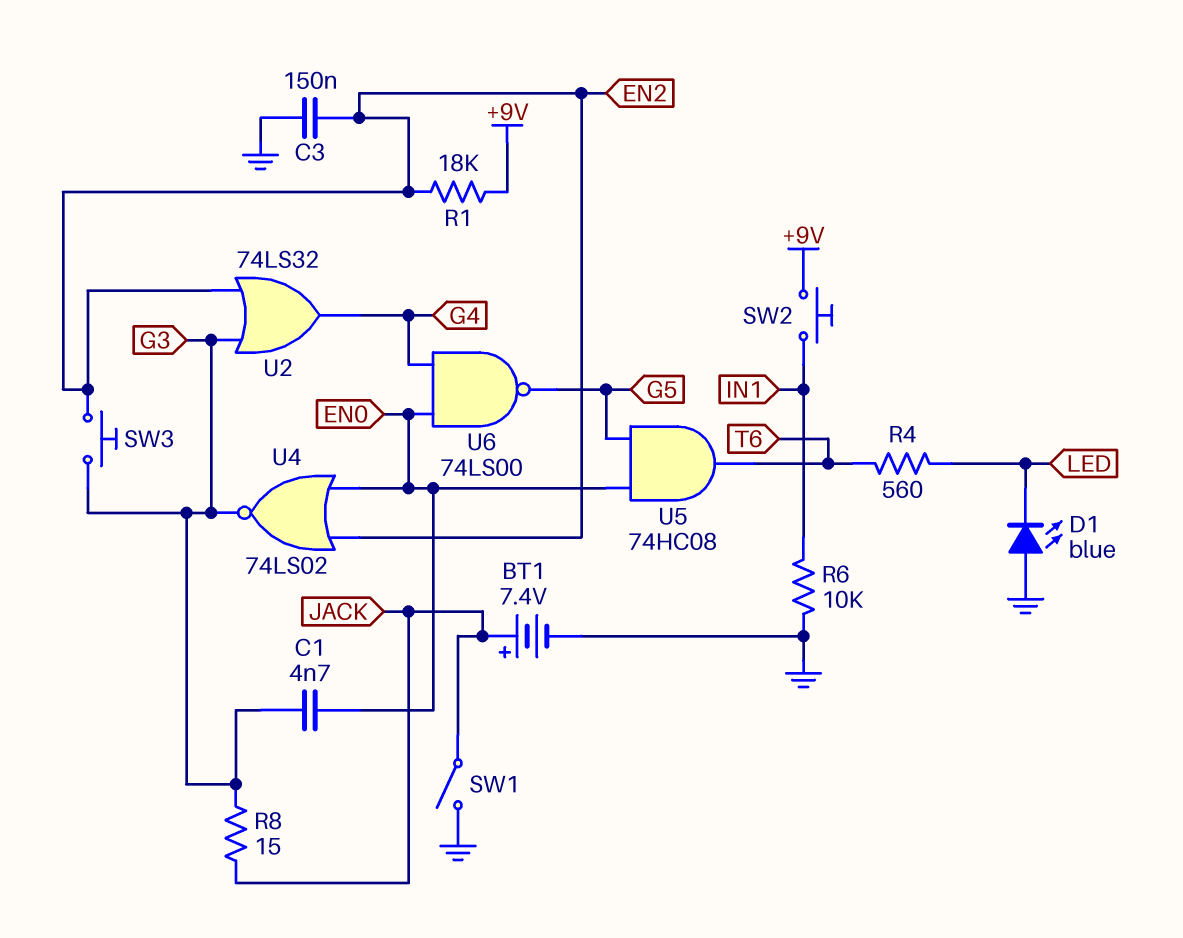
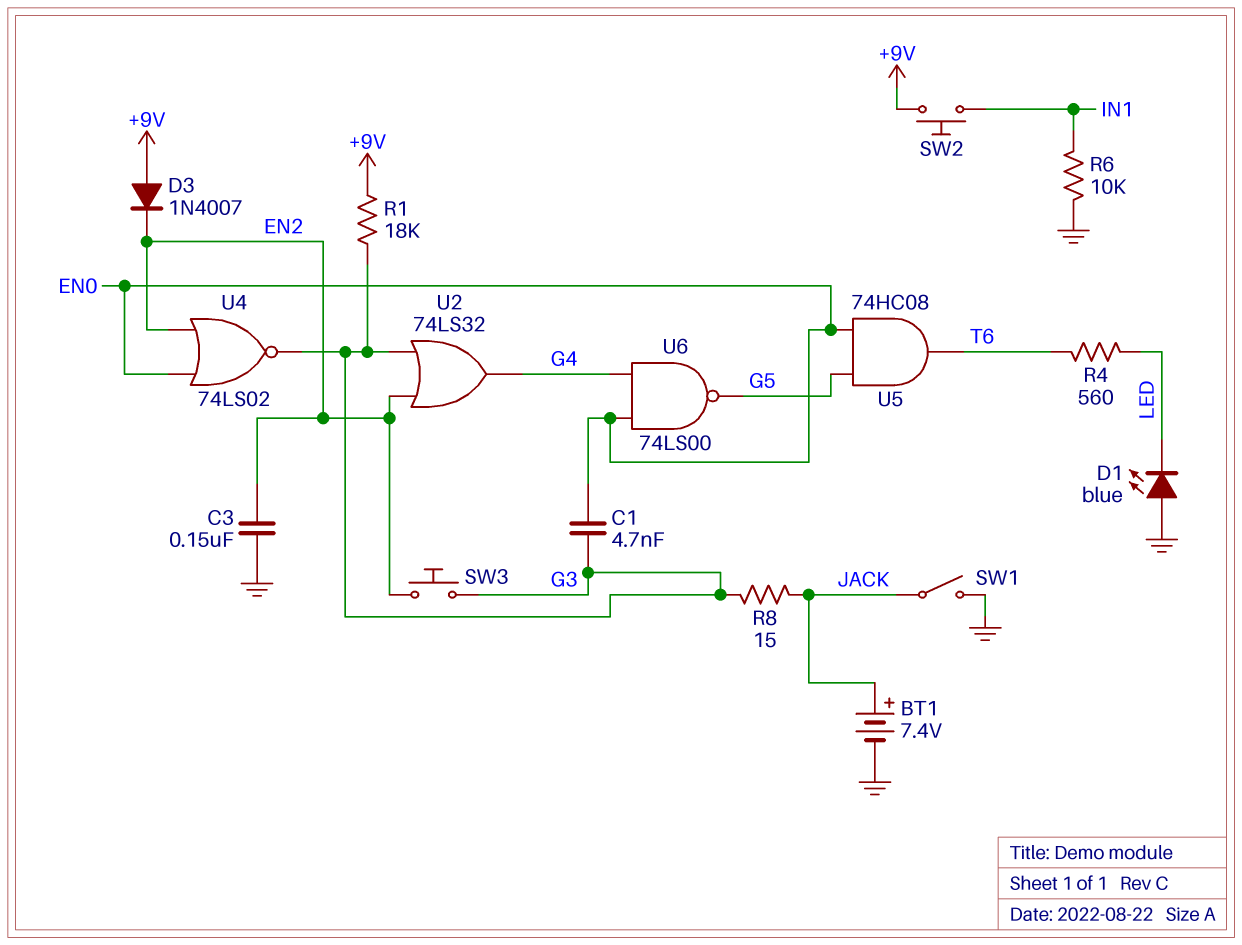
D3: none -> diode 1N4007 (A +9V, K EN2)
R1: 18k (+9V, EN2) -> 18k (+9V, G3)

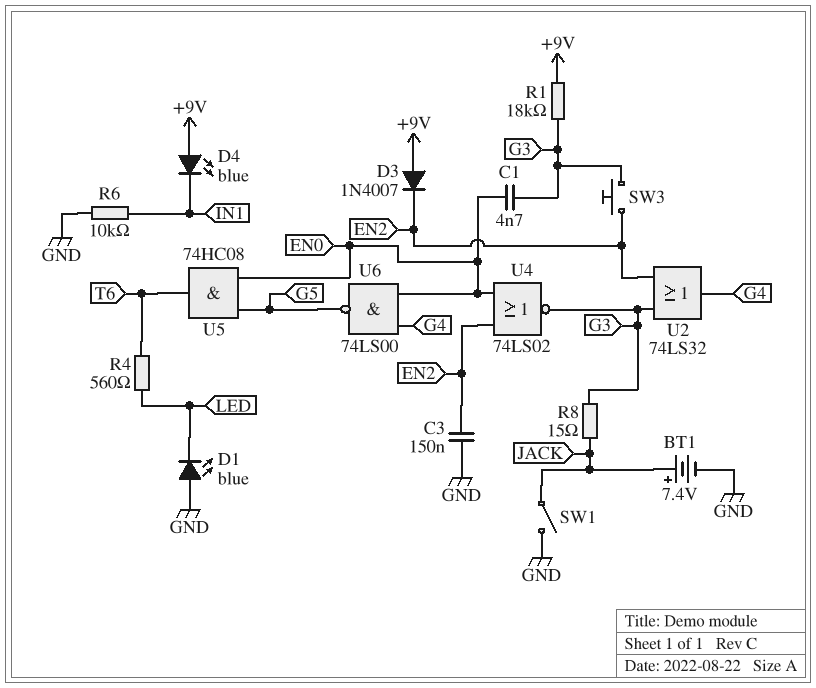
D4: none -> LED blue (A +9V, K IN1)
SW2: button (+9V, IN1) -> none

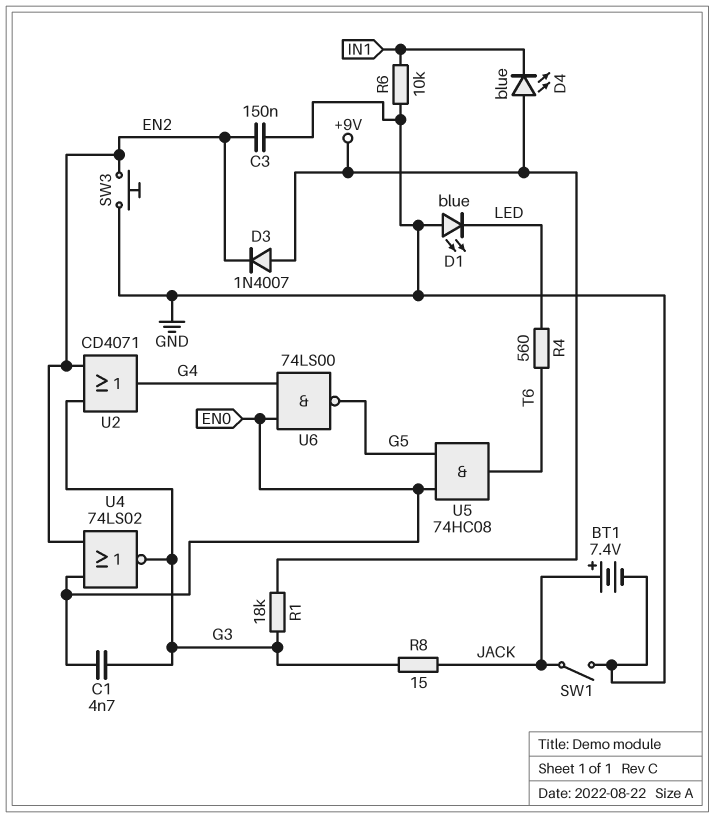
SW3: button (EN2, G3) -> button (EN2, GND)
U2: OR 74LS32 (in EN2, in G3, out G4) -> OR CD4071 (in EN2, in G3, out G4)

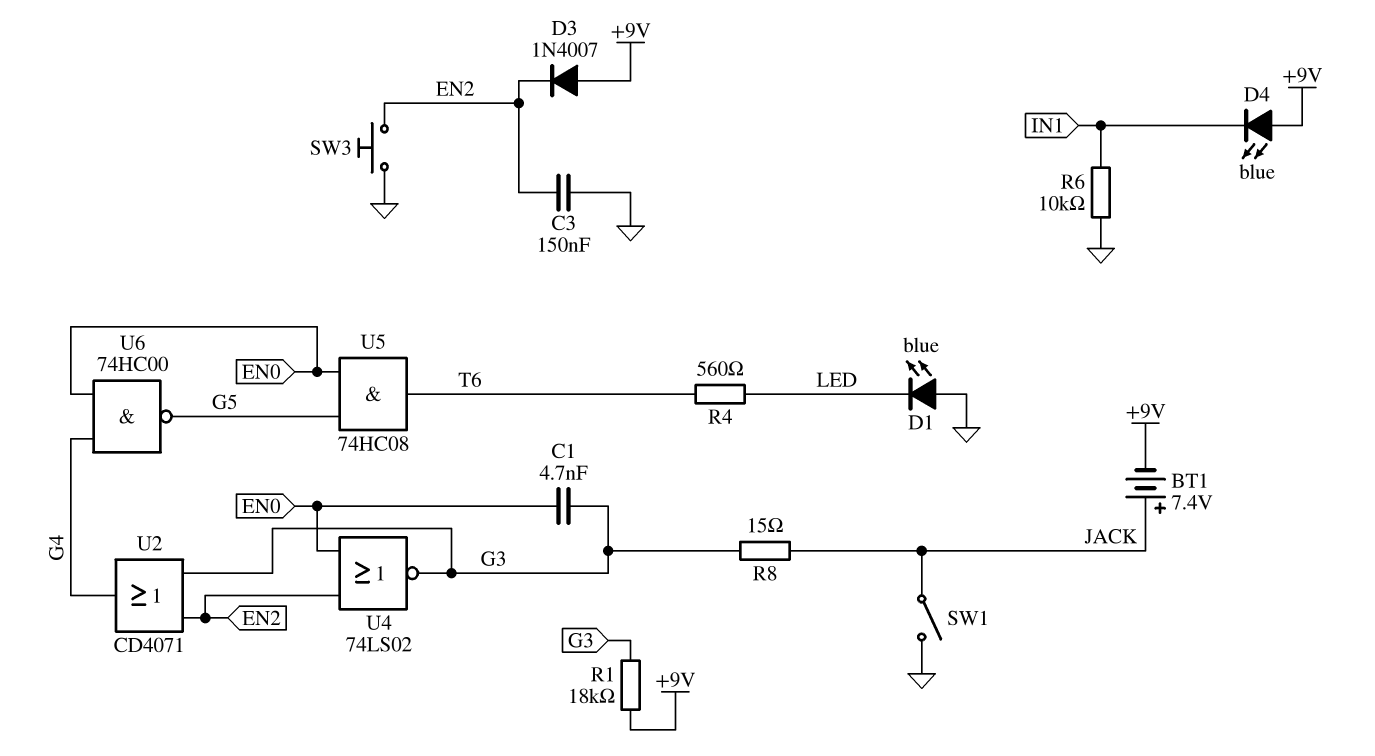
BT1: 7.4V (plus JACK, minus GND) -> 7.4V (plus JACK, minus +9V)
U6: NAND 74LS00 (in EN0, in G4, out G5) -> NAND 74HC00 (in EN0, in G4, out G5)

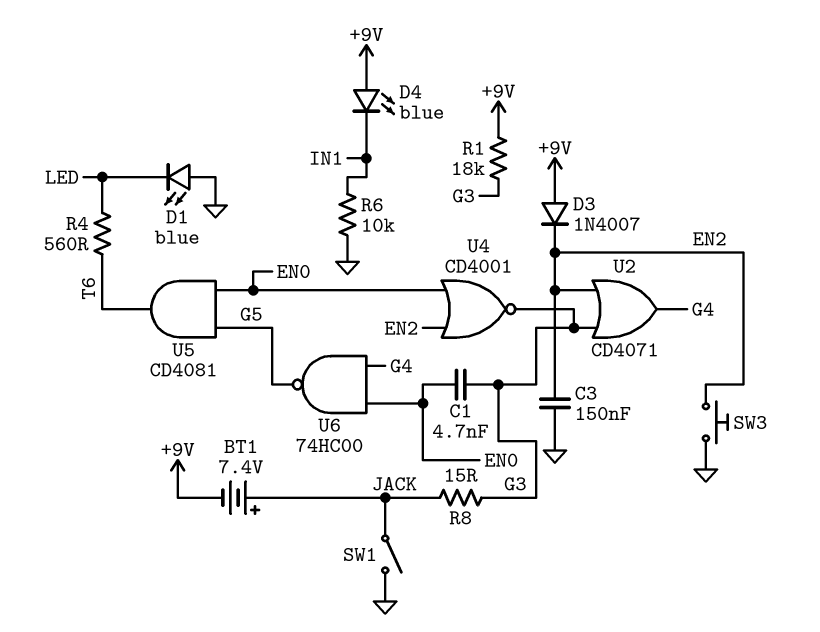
U4: NOR 74LS02 (in EN0, in EN2, out G3) -> NOR CD4001 (in EN0, in EN2, out G3)
U5: AND 74HC08 (in EN0, in G5, out T6) -> AND CD4081 (in EN0, in G5, out T6)

